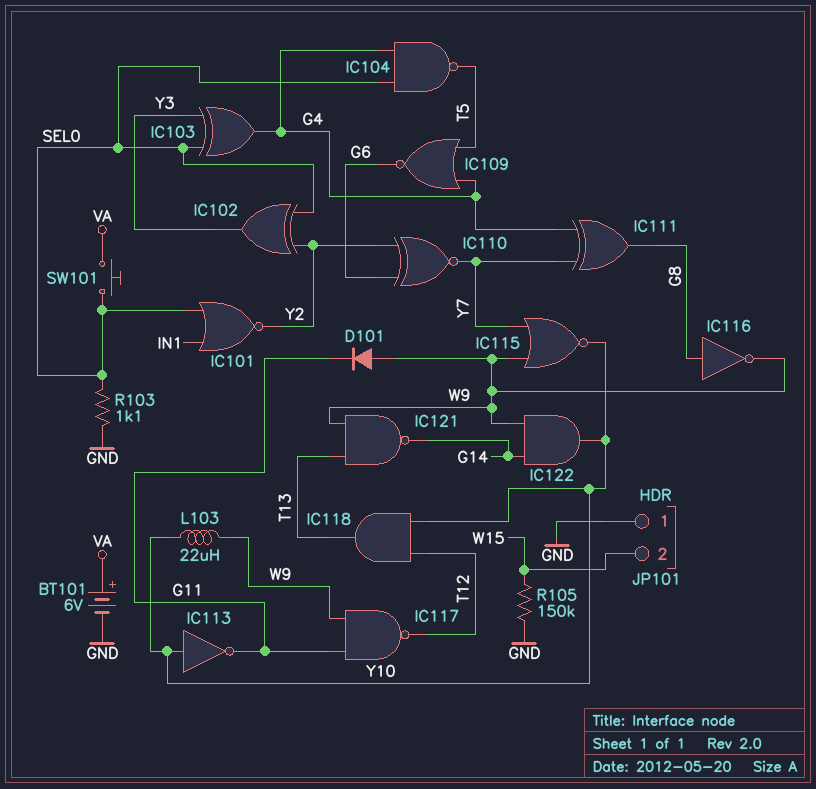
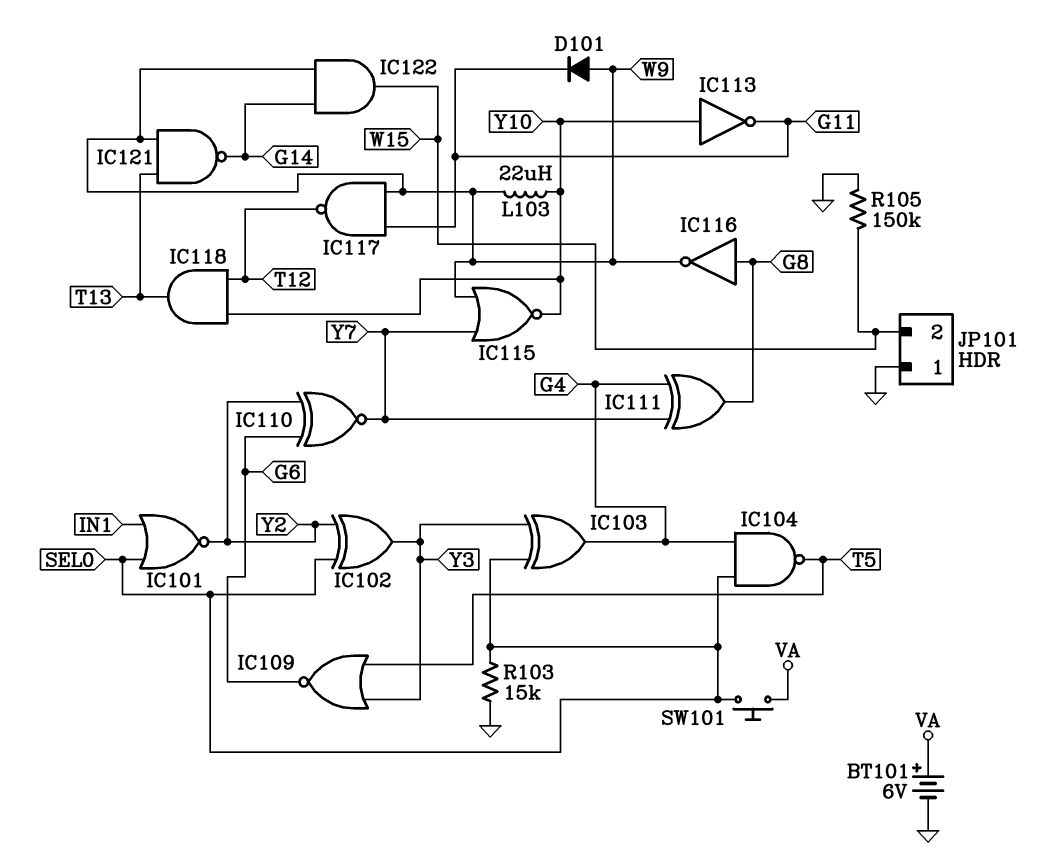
IC109: NOR (in G4, in T5, out G6) -> NOR (in T5, in Y3, out G6)
IC122: AND (in G14, in W9, out Y10) -> AND (in G14, in W9, out W15)
R103: 1.1k (GND, SEL0) -> 15k (GND, SEL0)

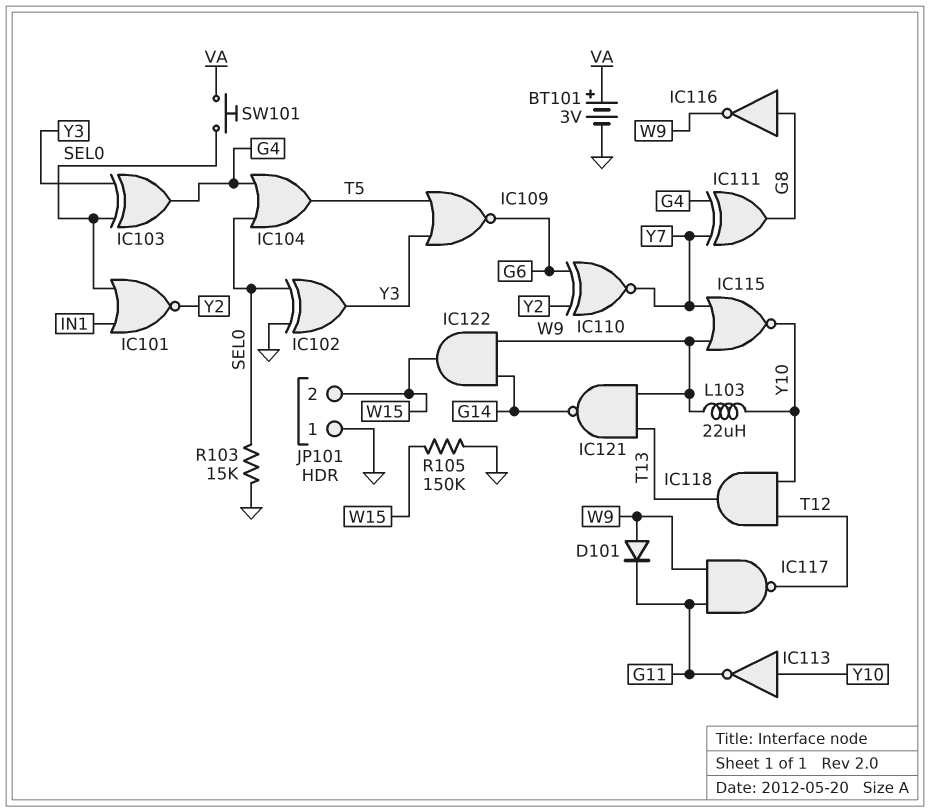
BT101: 6V (plus VA, minus GND) -> 3V (plus VA, minus GND)
IC102: XOR (in SEL0, in Y2, out Y3) -> XOR (in GND, in SEL0, out Y3)
IC104: NAND (in G4, in SEL0, out T5) -> OR (in G4, in SEL0, out T5)

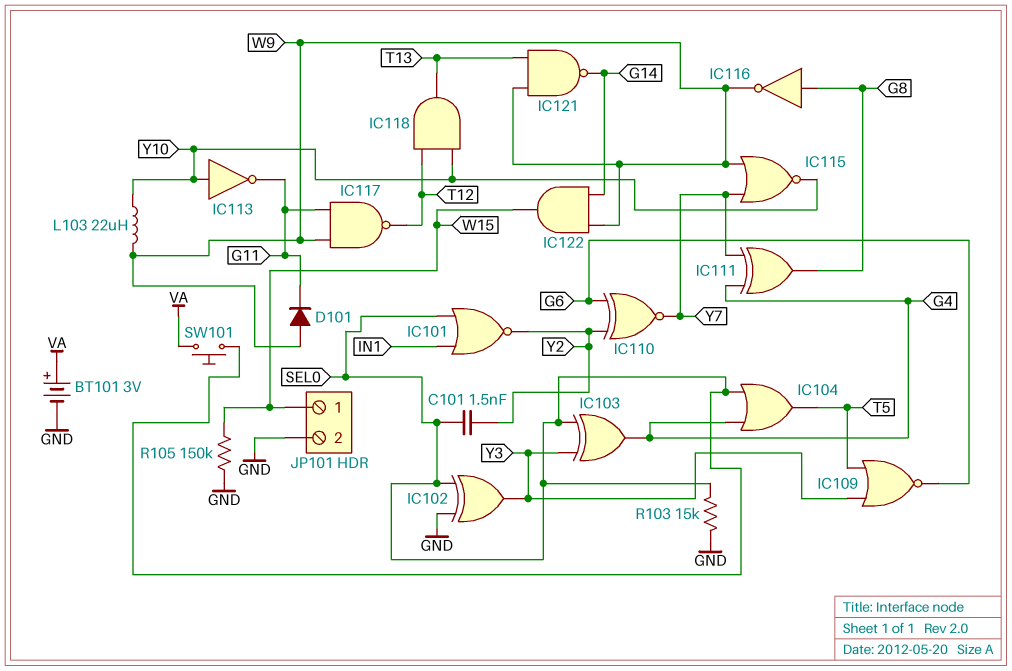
C101: none -> 1.5nF (SEL0, Y2)
JP101 pin 1: GND -> W15
JP101 pin 2: W15 -> GND

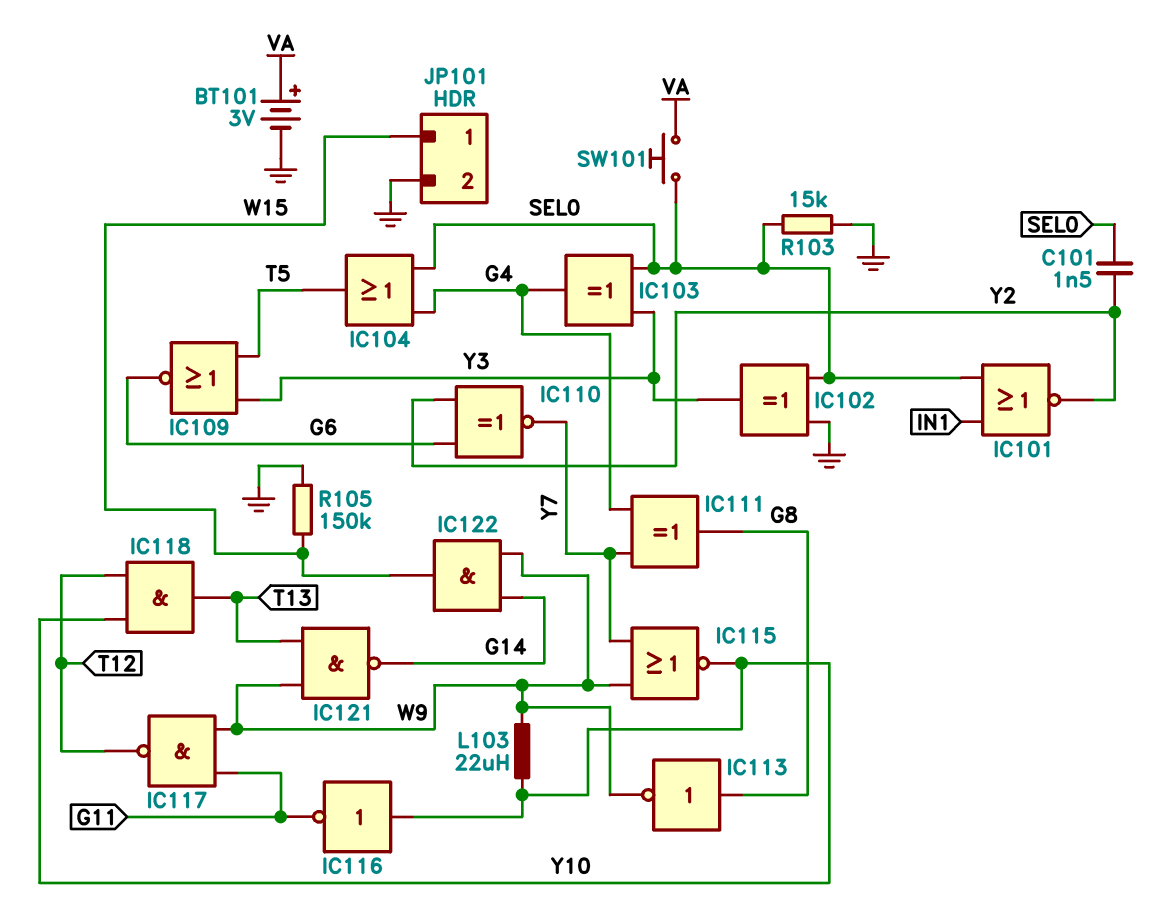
D101: diode (A W9, K G11) -> none
IC113: NOT (in Y10, out G11) -> NOT (in G8, out W9)
IC116: NOT (in G8, out W9) -> NOT (in Y10, out G11)

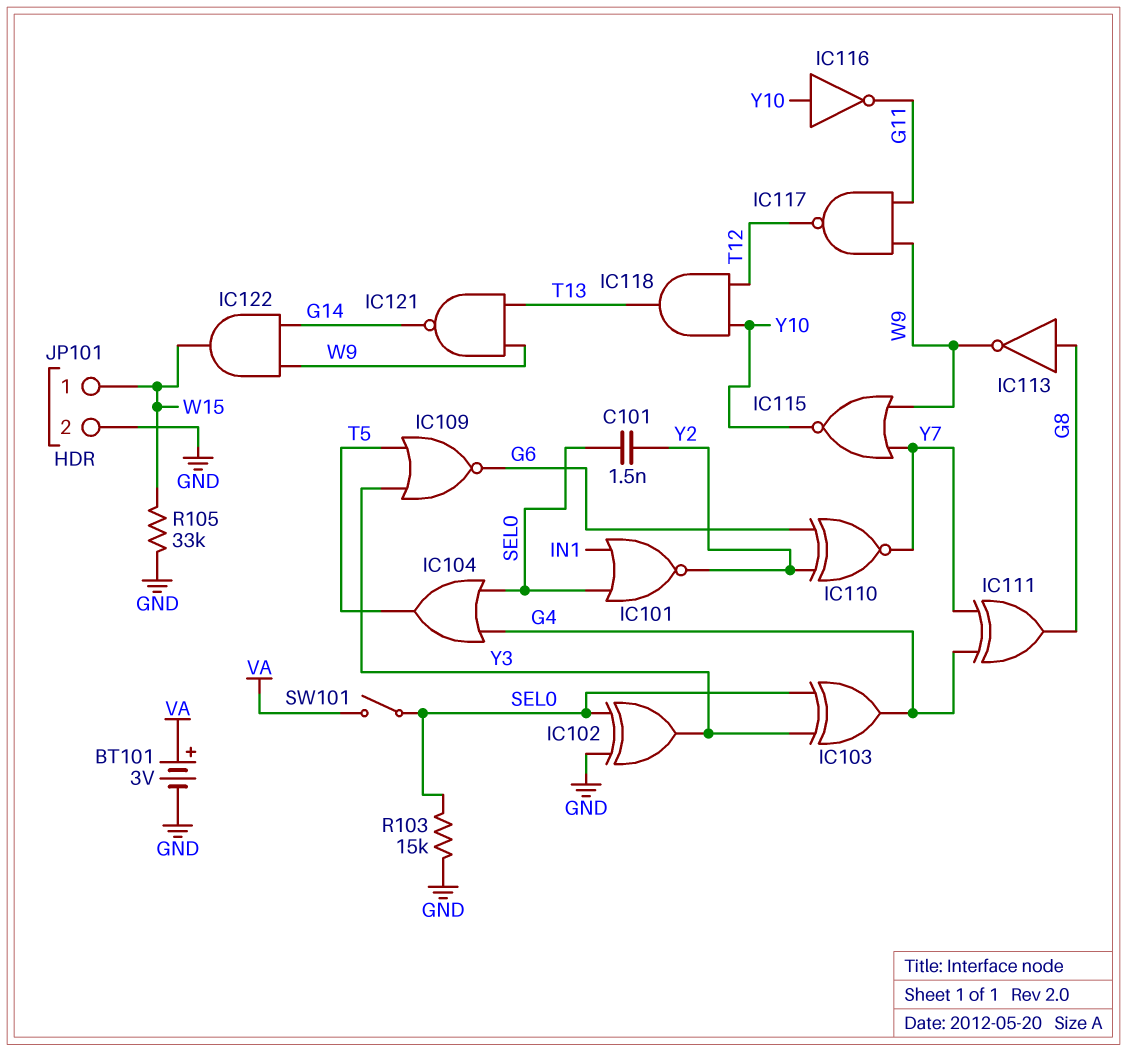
L103: 22uH (W9, Y10) -> none
R105: 150k (GND, W15) -> 33k (GND, W15)
SW101: button (SEL0, VA) -> switch (SEL0, VA)

